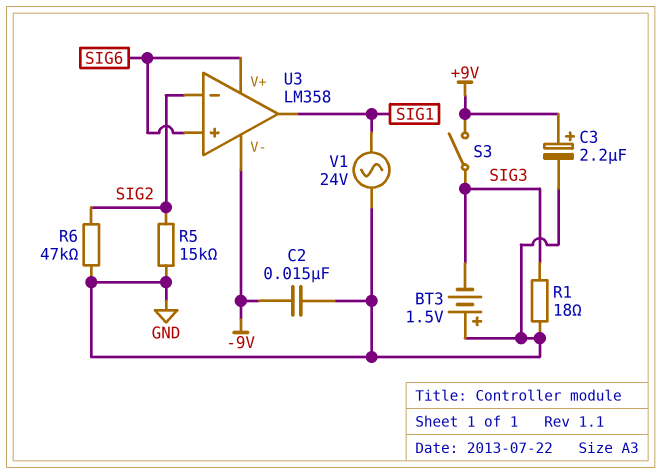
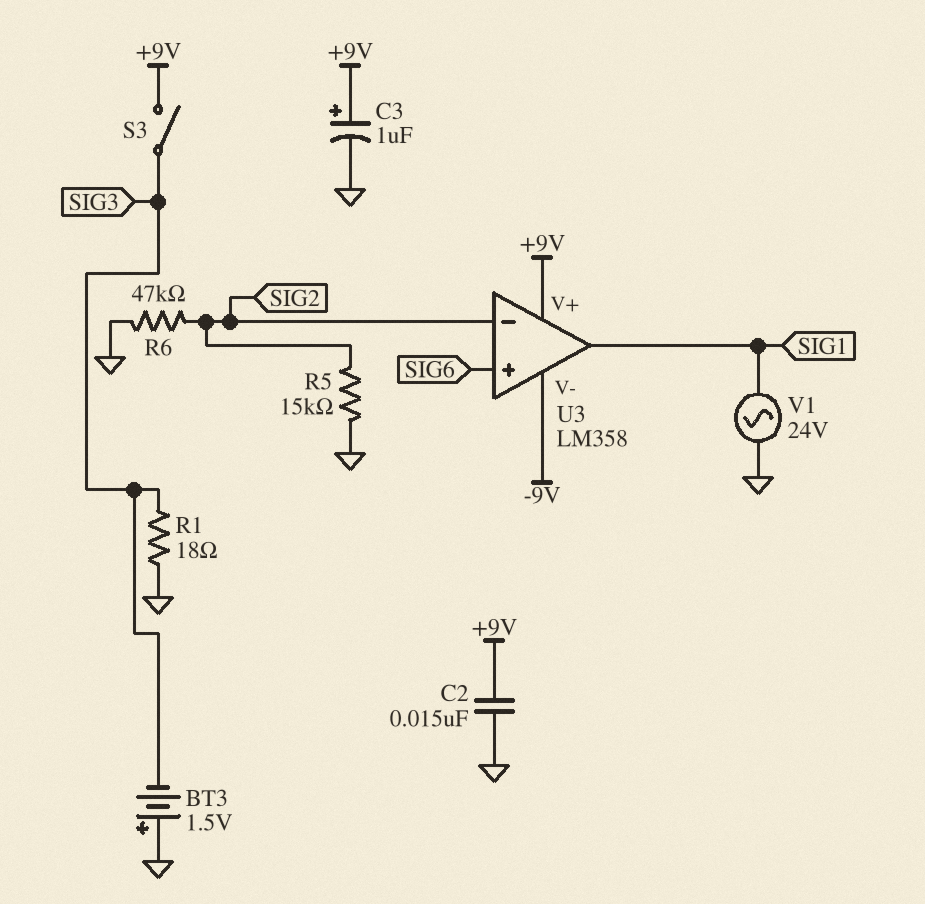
C2: 15nF (-9V, GND) -> 15nF (+9V, GND)
C3: 2.2uF (plus +9V, minus GND) -> 1uF (plus +9V, minus GND)
U3 pin V+: SIG6 -> +9V

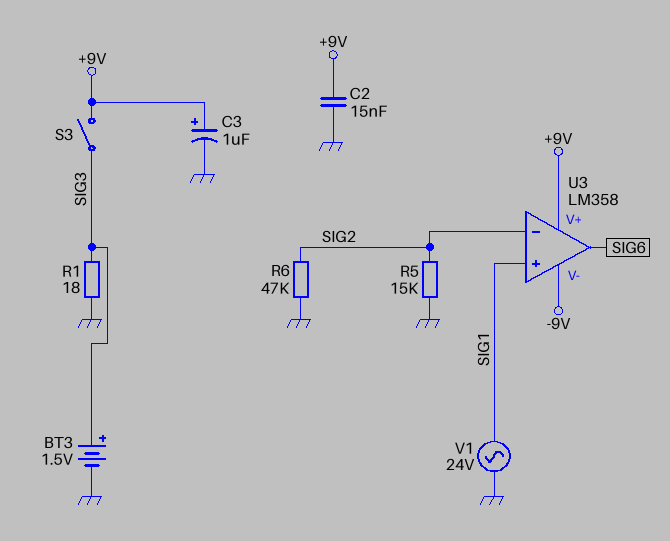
BT3: 1.5V (plus GND, minus SIG3) -> 1.5V (plus SIG3, minus GND)
U3 pin in+: SIG6 -> SIG1
U3 pin out: SIG1 -> SIG6

